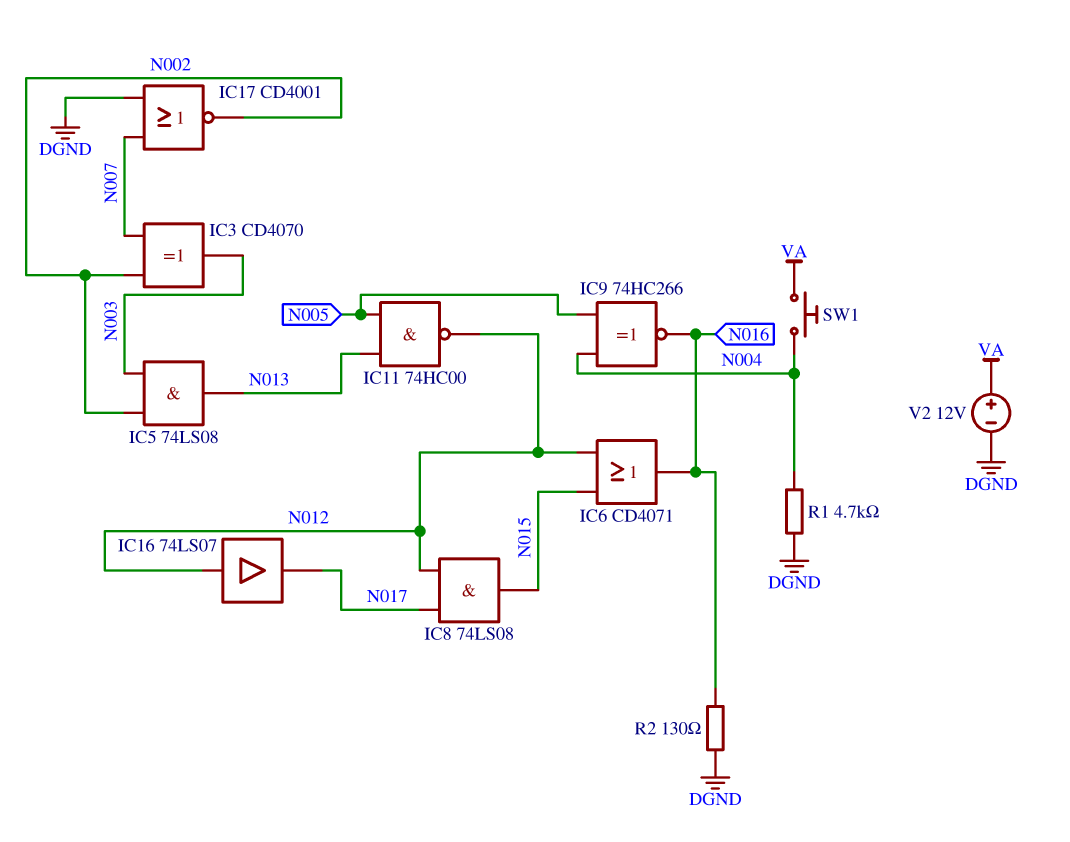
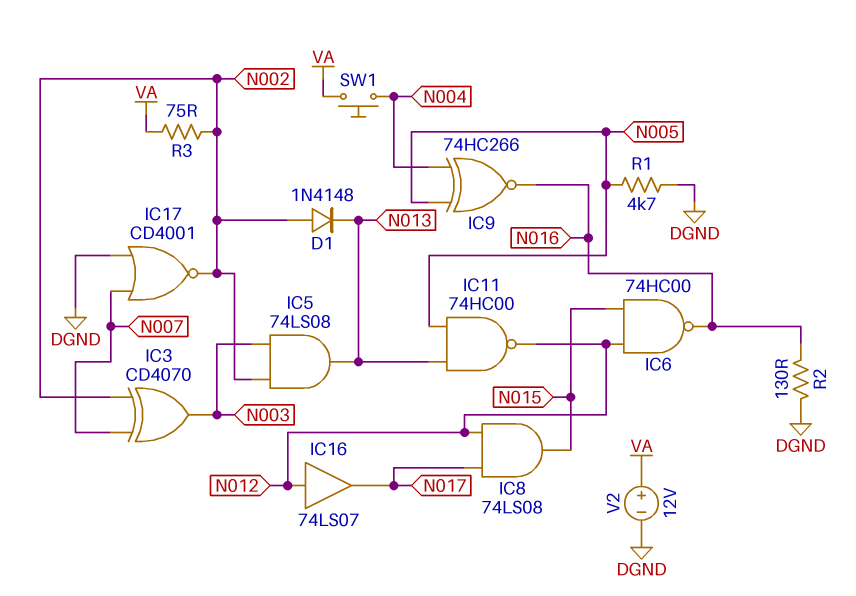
D1: none -> diode 1N4148 (A N002, K N013)
IC6: OR CD4071 (in N012, in N015, out N016) -> NAND 74HC00 (in N012, in N015, out N016)
R1: 4.7k (DGND, N004) -> 4.7k (DGND, N005)
R3: none -> 75 (N002, VA)

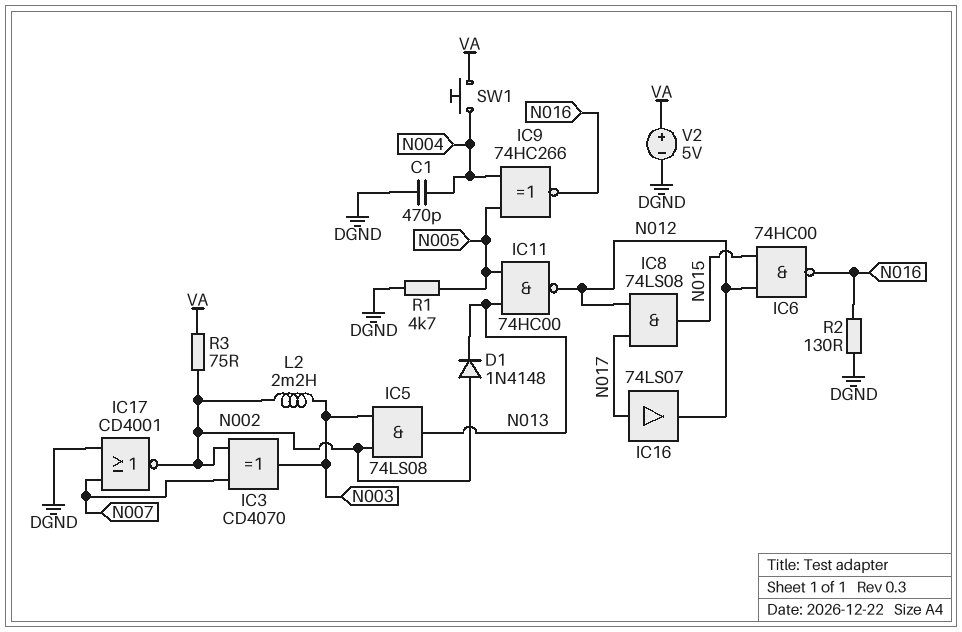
C1: none -> 470pF (DGND, N004)
IC16: buffer 74LS07 (in N012, out N017) -> buffer 74LS07 (in N017, out N012)
L2: none -> 2.2mH (N002, N003)
V2: 12V (plus VA, minus DGND) -> 5V (plus VA, minus DGND)

